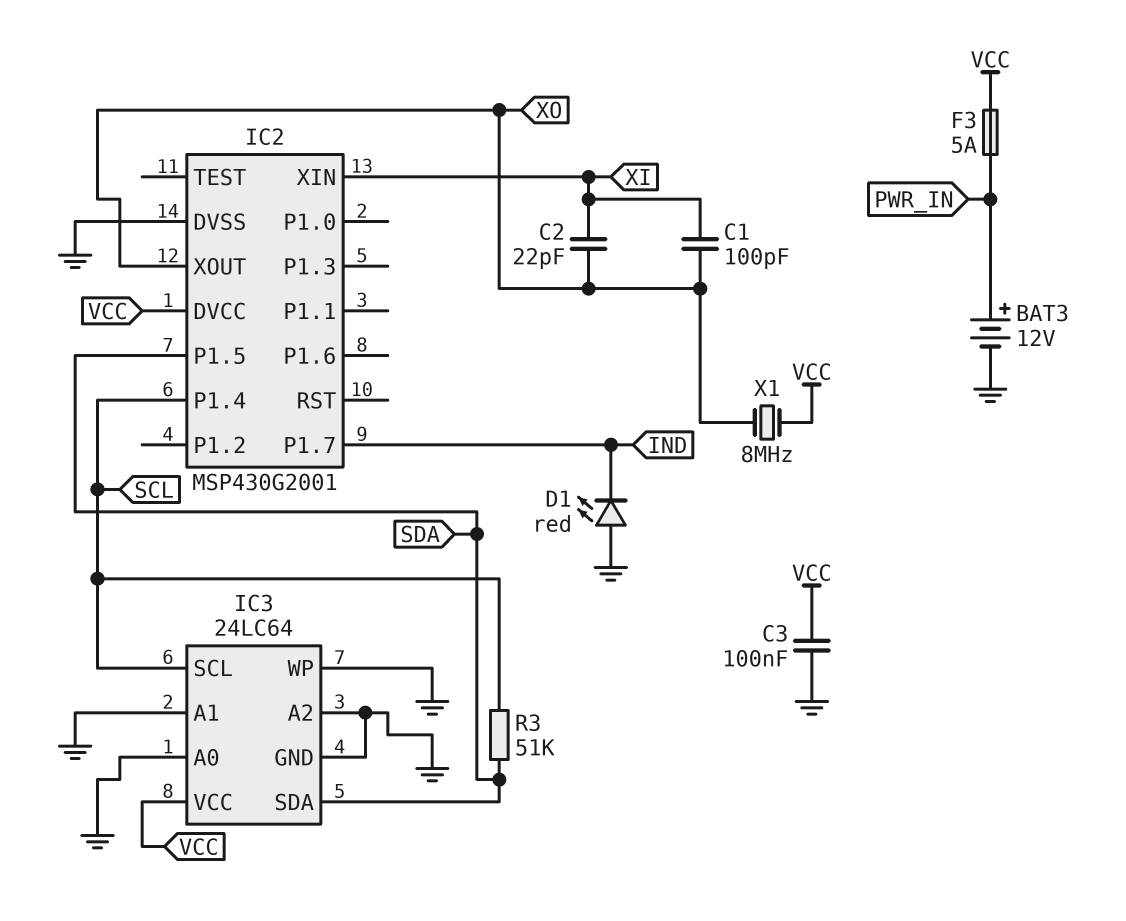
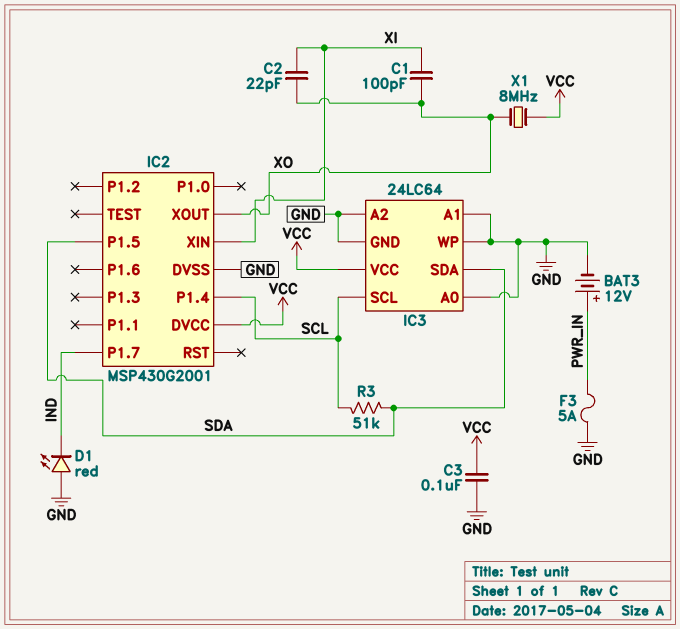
F3: 5A (PWR_IN, VCC) -> 5A (GND, PWR_IN)

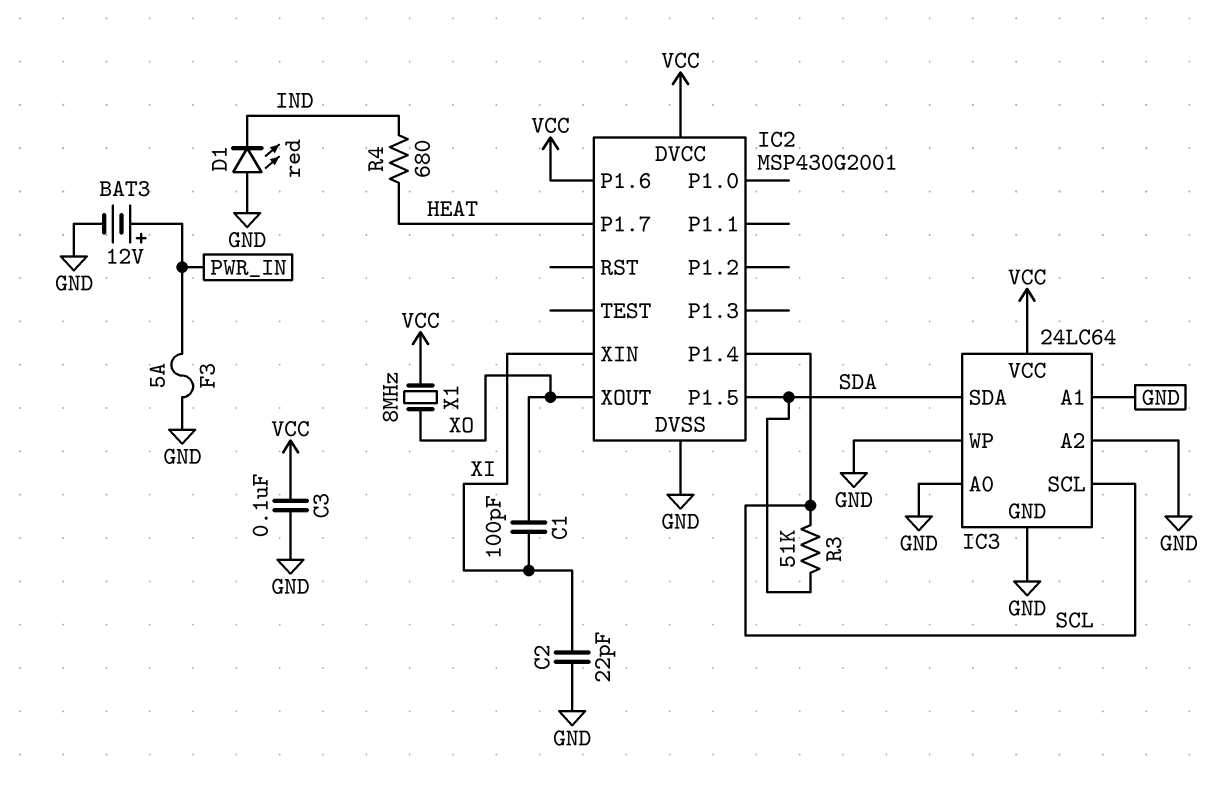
C2: 22pF (XI, XO) -> 22pF (GND, XI)
IC2 pin P1.6: none -> VCC
IC2 pin P1.7: IND -> HEAT
R4: none -> 680 (HEAT, IND)

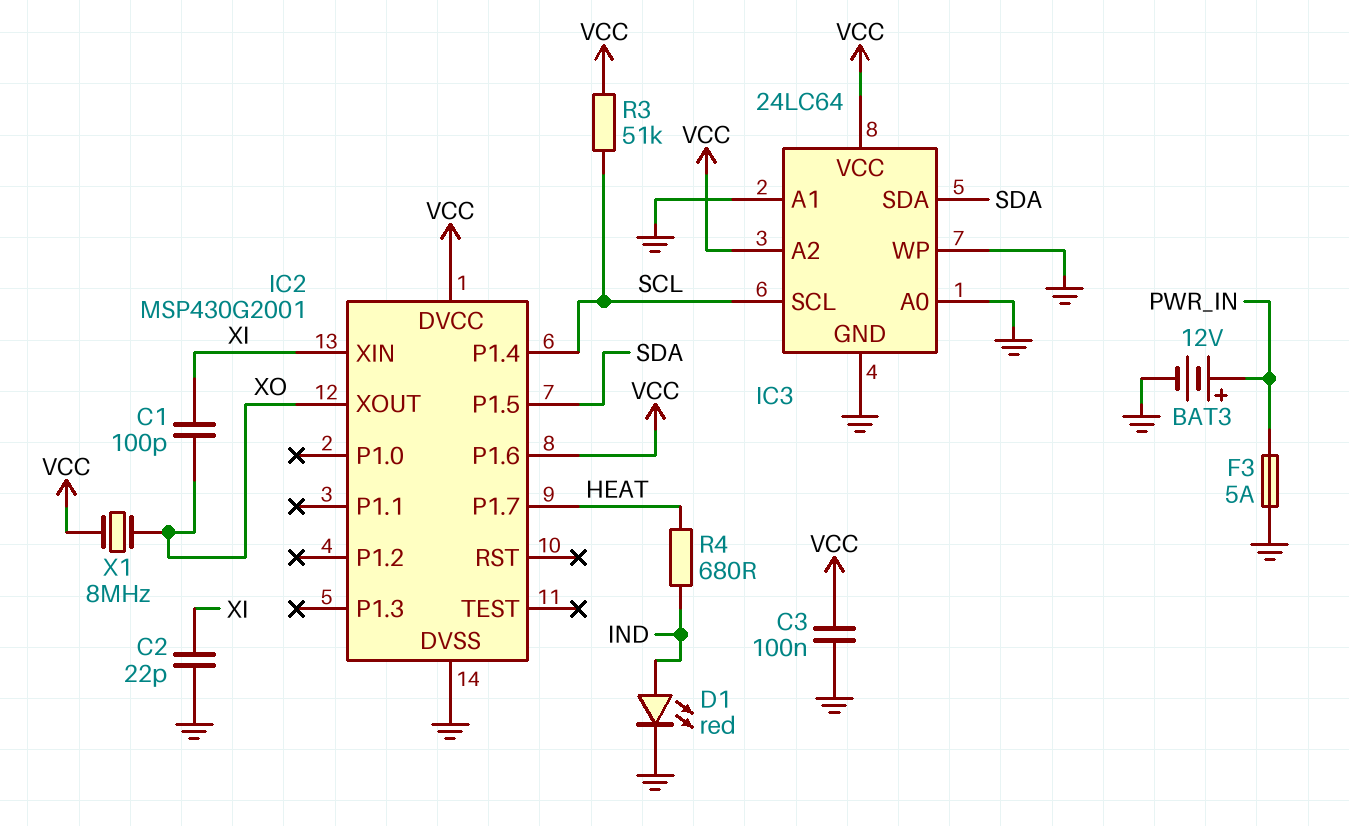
D1: LED red (A GND, K IND) -> LED red (A IND, K GND)
IC3 pin A2: GND -> VCC
R3: 51k (SCL, SDA) -> 51k (SCL, VCC)

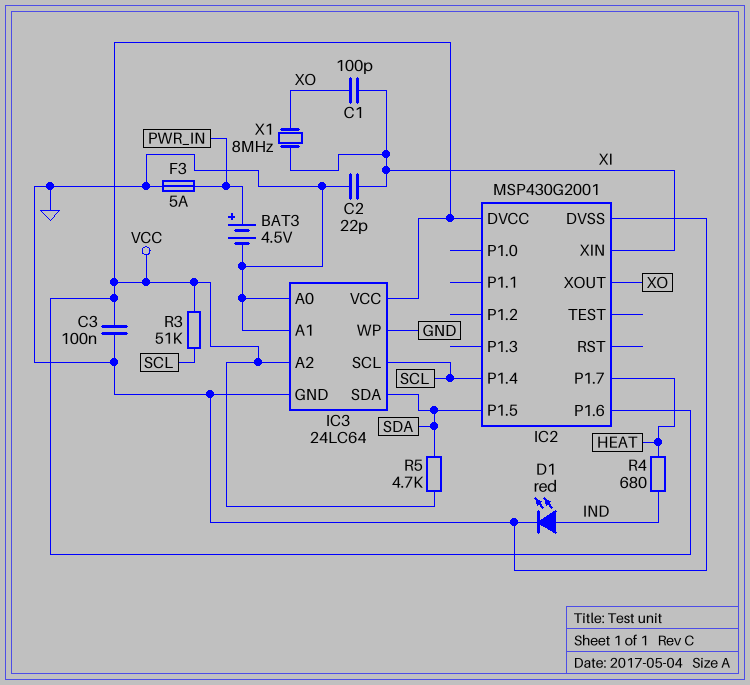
BAT3: 12V (plus PWR_IN, minus GND) -> 4.5V (plus PWR_IN, minus GND)
R5: none -> 4.7k (SDA, VCC)
X1: 8MHz (VCC, XO) -> 8MHz (XI, XO)

